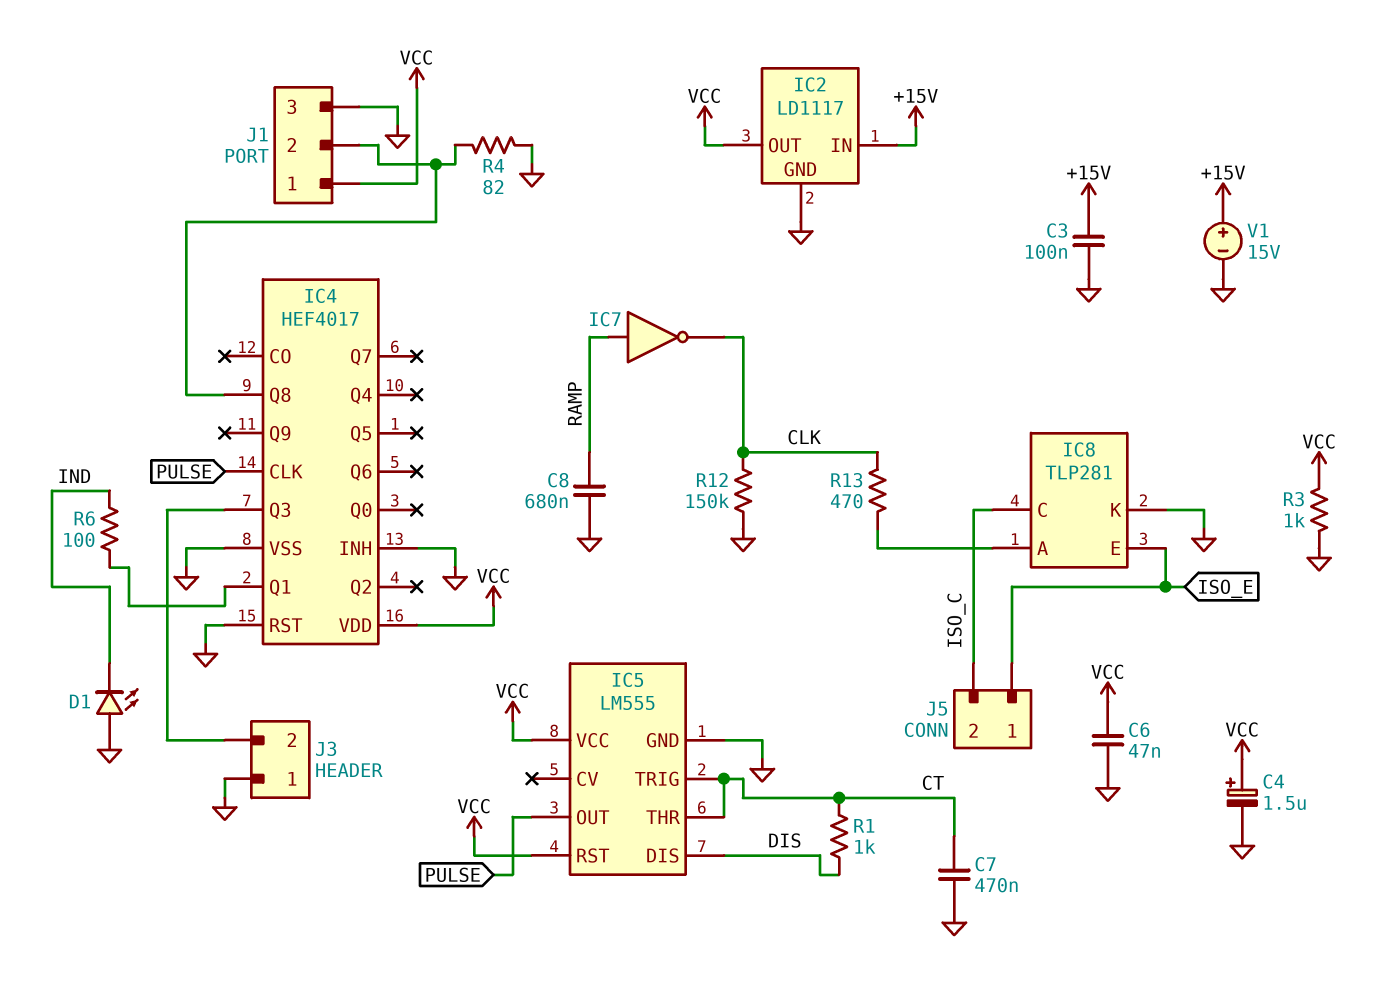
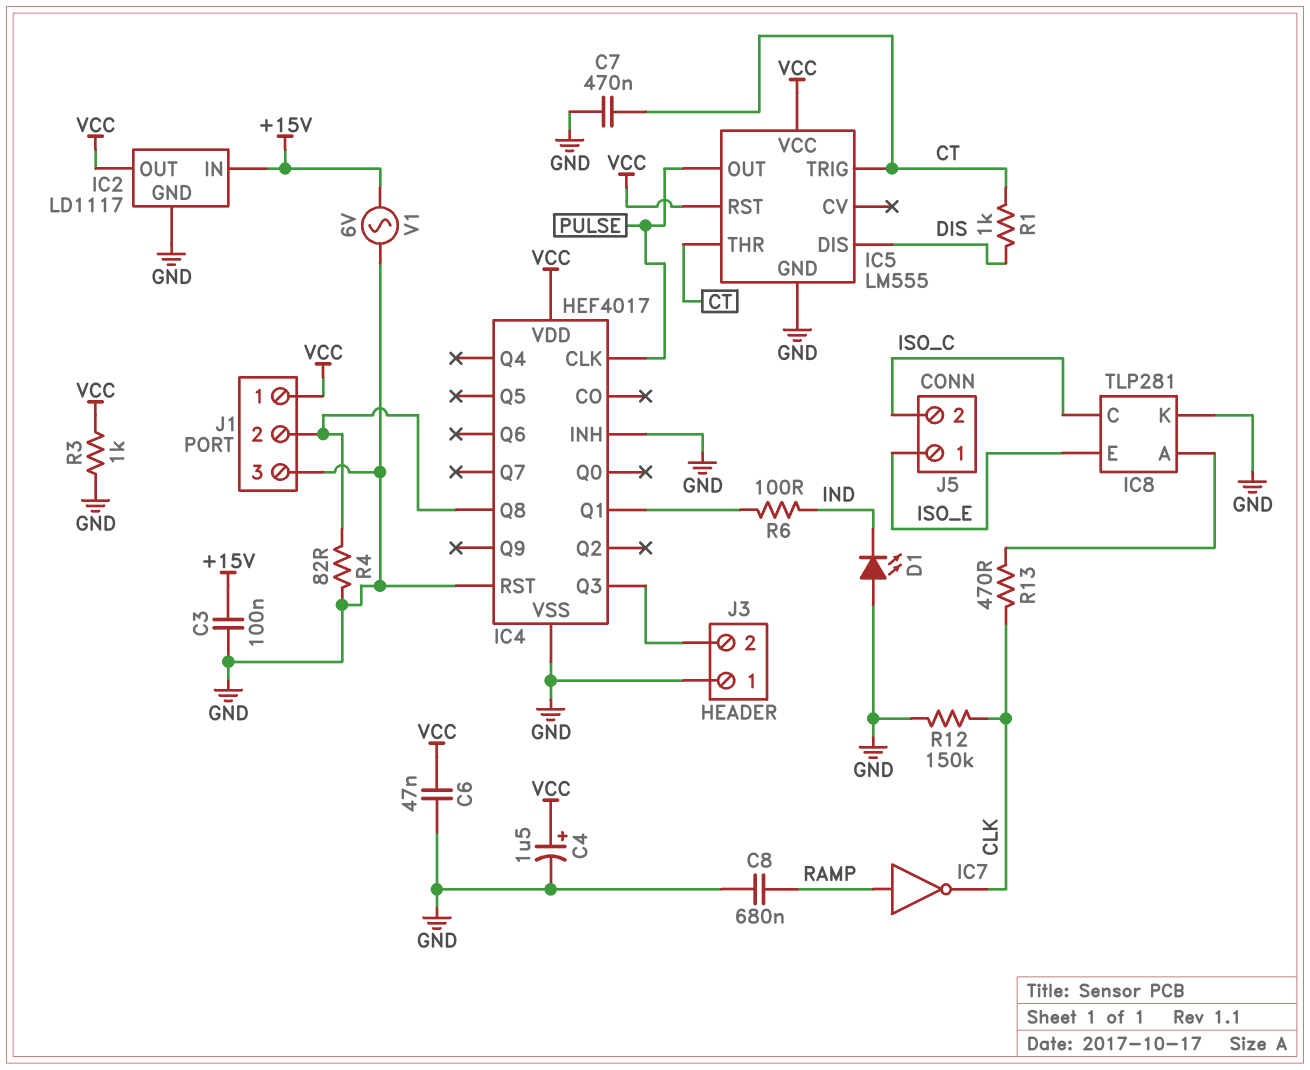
V1: 15V (plus +15V, minus GND) -> AC 6V (+15V, GND)

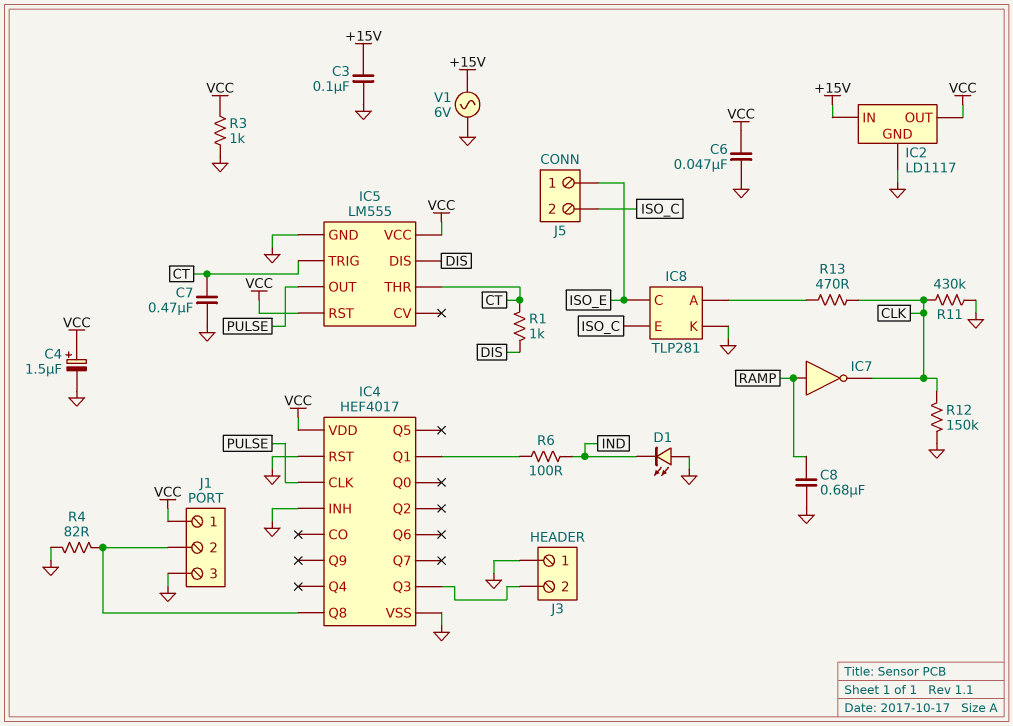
IC8 pin C: ISO_C -> ISO_E
IC8 pin E: ISO_E -> ISO_C
R11: none -> 430k (CLK, GND)

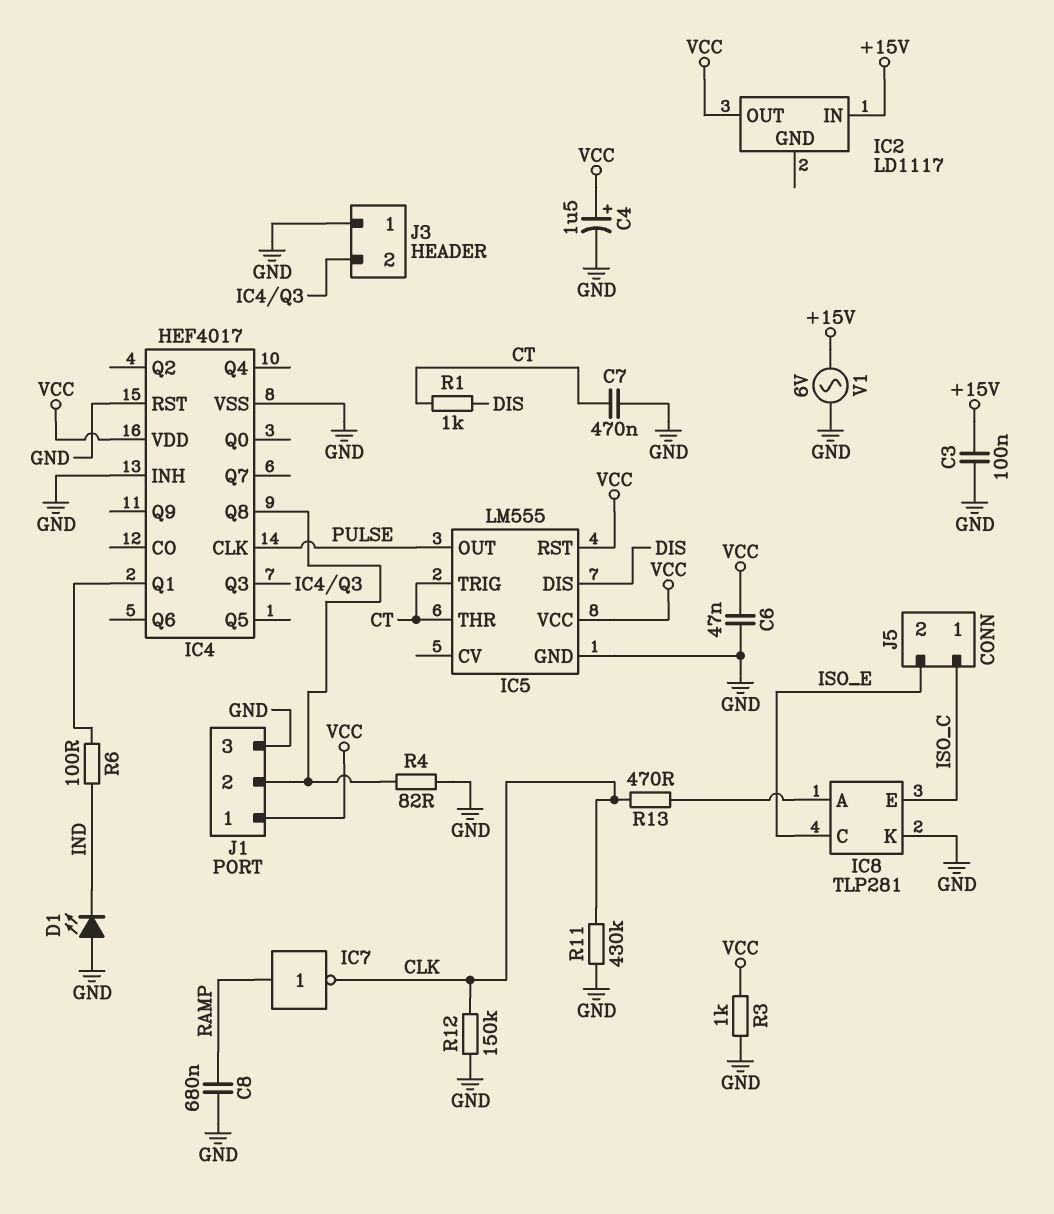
IC2 pin GND: GND -> none
J5 pin 1: ISO_E -> ISO_C
J5 pin 2: ISO_C -> ISO_E

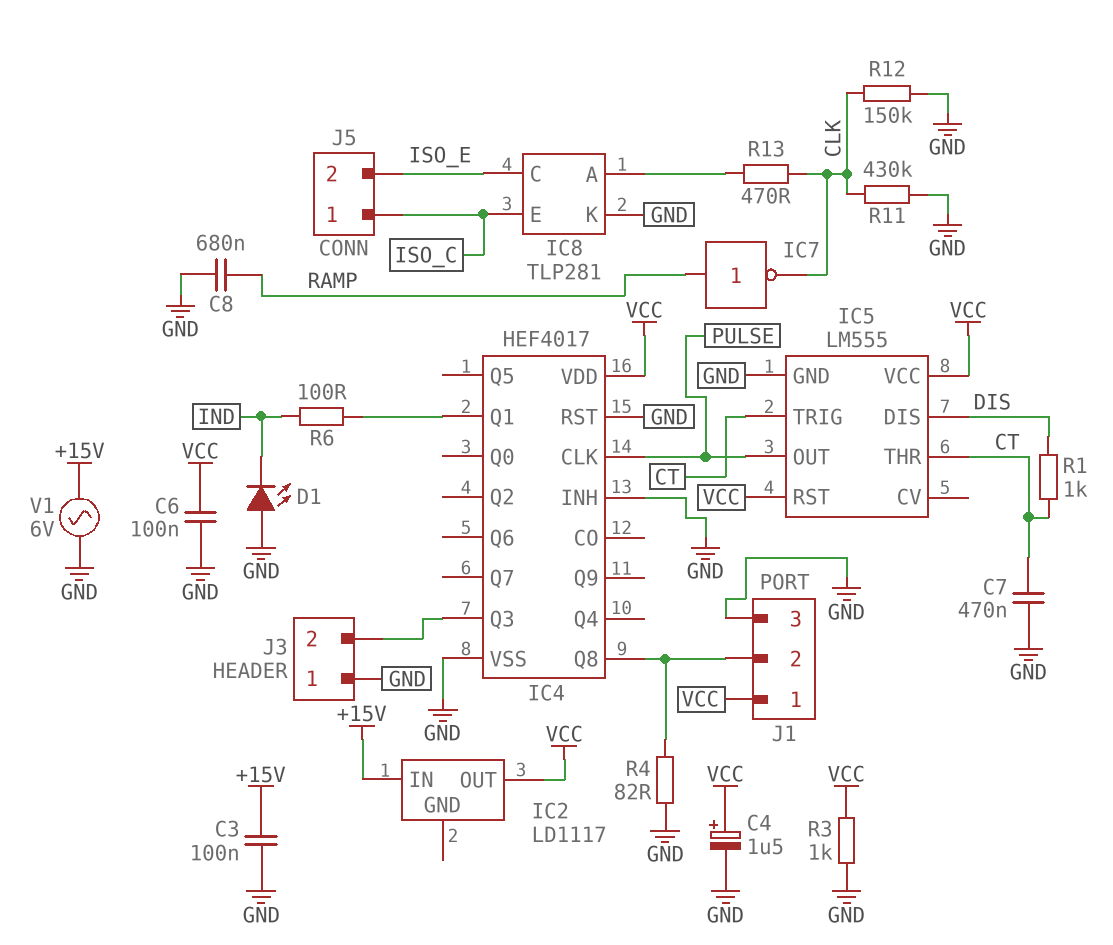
C6: 47nF (GND, VCC) -> 100nF (GND, VCC)

